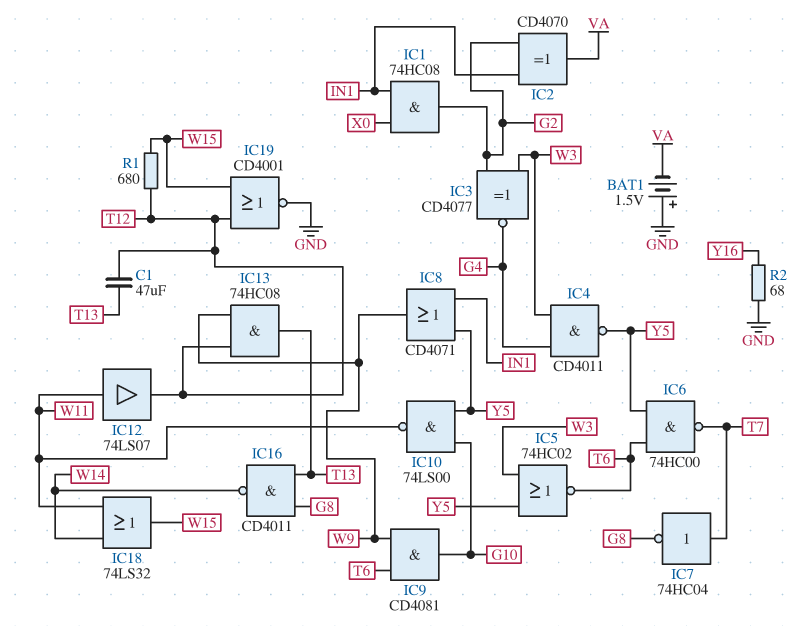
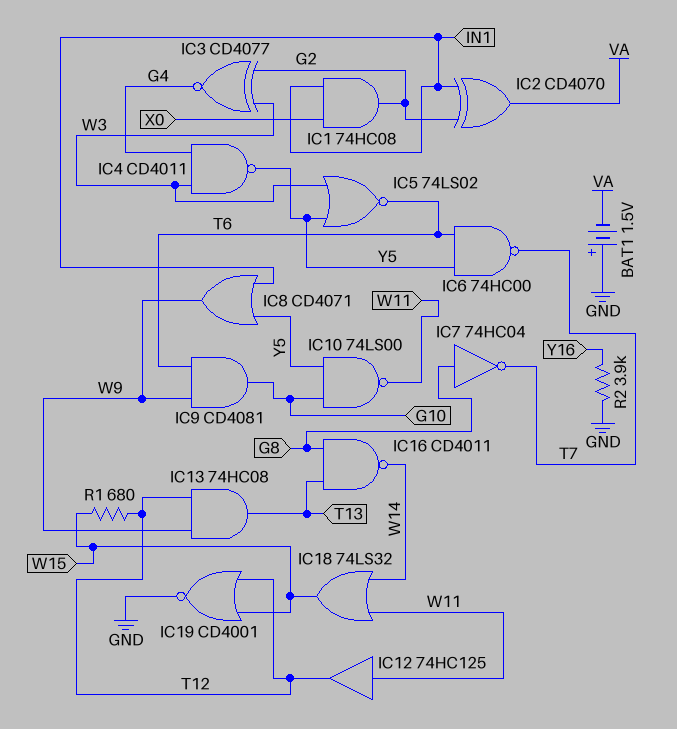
C1: 47uF (T12, T13) -> none
IC5: NOR 74HC02 (in W3, in Y5, out T6) -> NOR 74LS02 (in W3, in Y5, out T6)
IC7: NOT 74HC04 (in T7, out G8) -> NOT 74HC04 (in G8, out T7)
IC12: buffer 74LS07 (in W11, out T12) -> buffer 74HC125 (in W11, out T12)
R2: 68 (GND, Y16) -> 3.9k (GND, Y16)

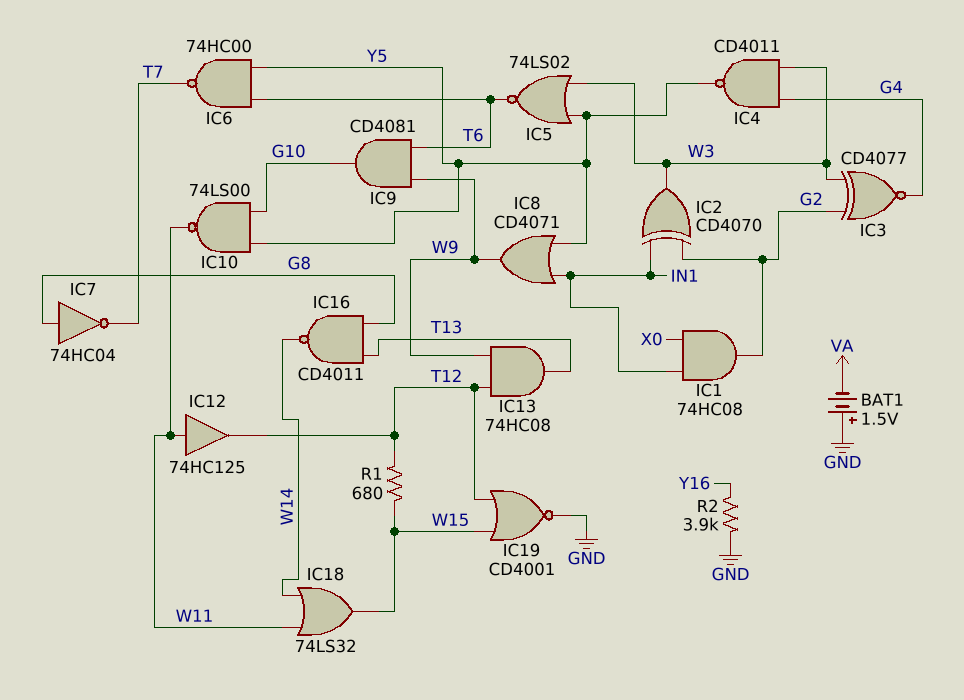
IC2: XOR CD4070 (in G2, in IN1, out VA) -> XOR CD4070 (in G2, in IN1, out W3)

